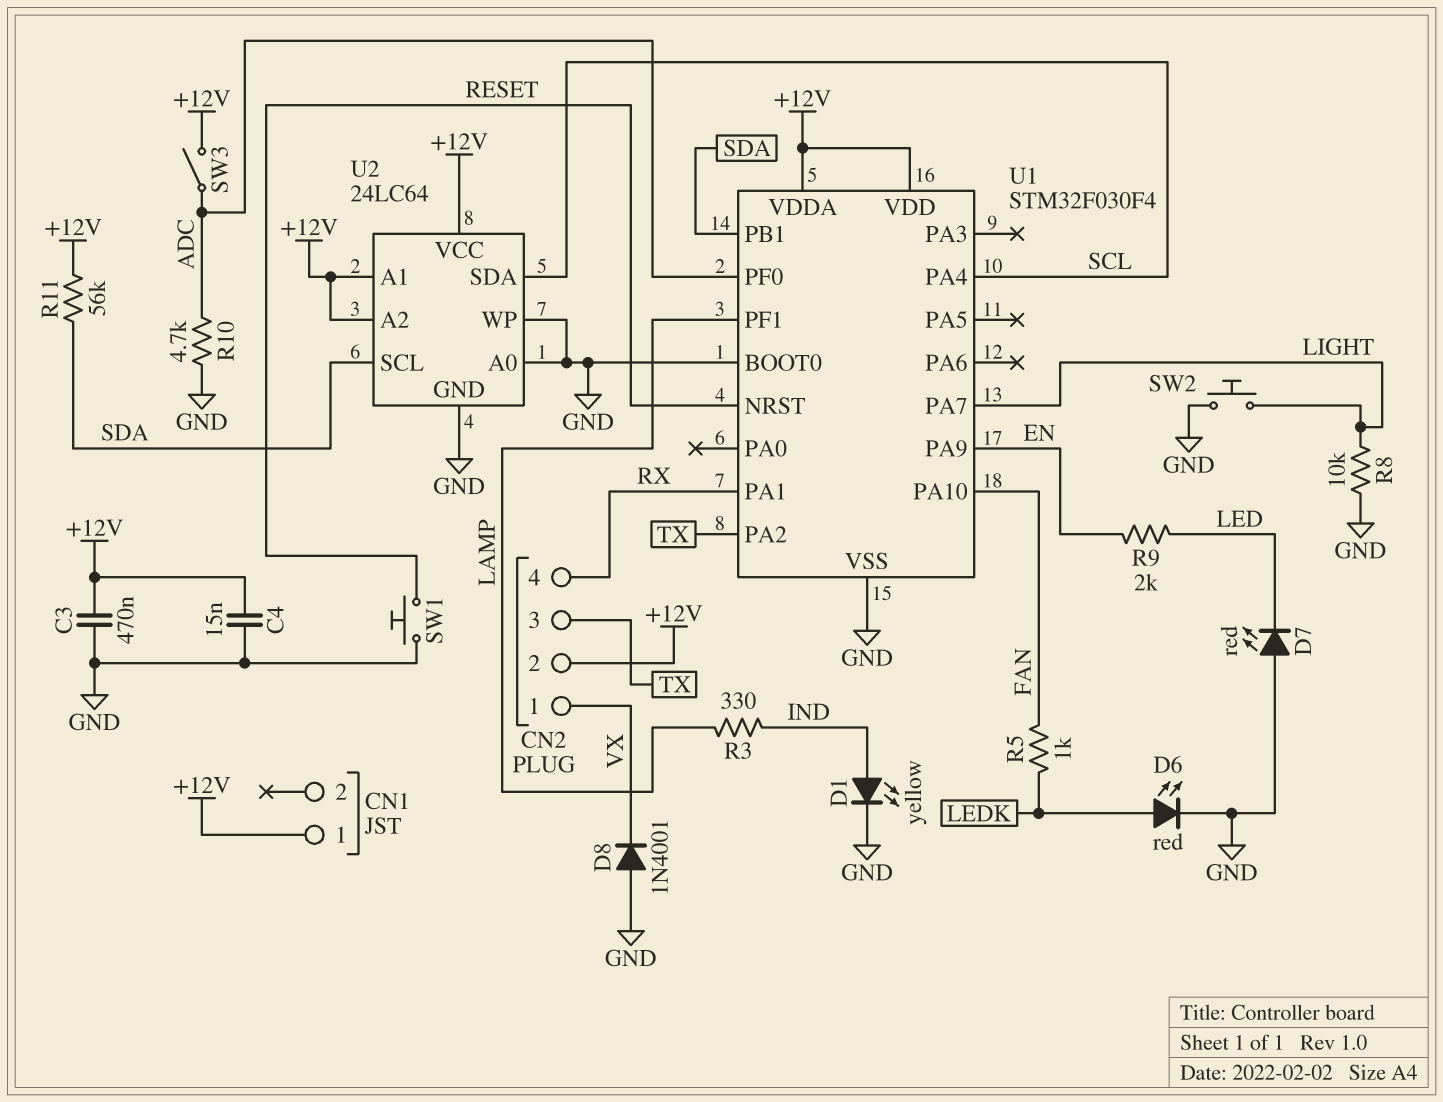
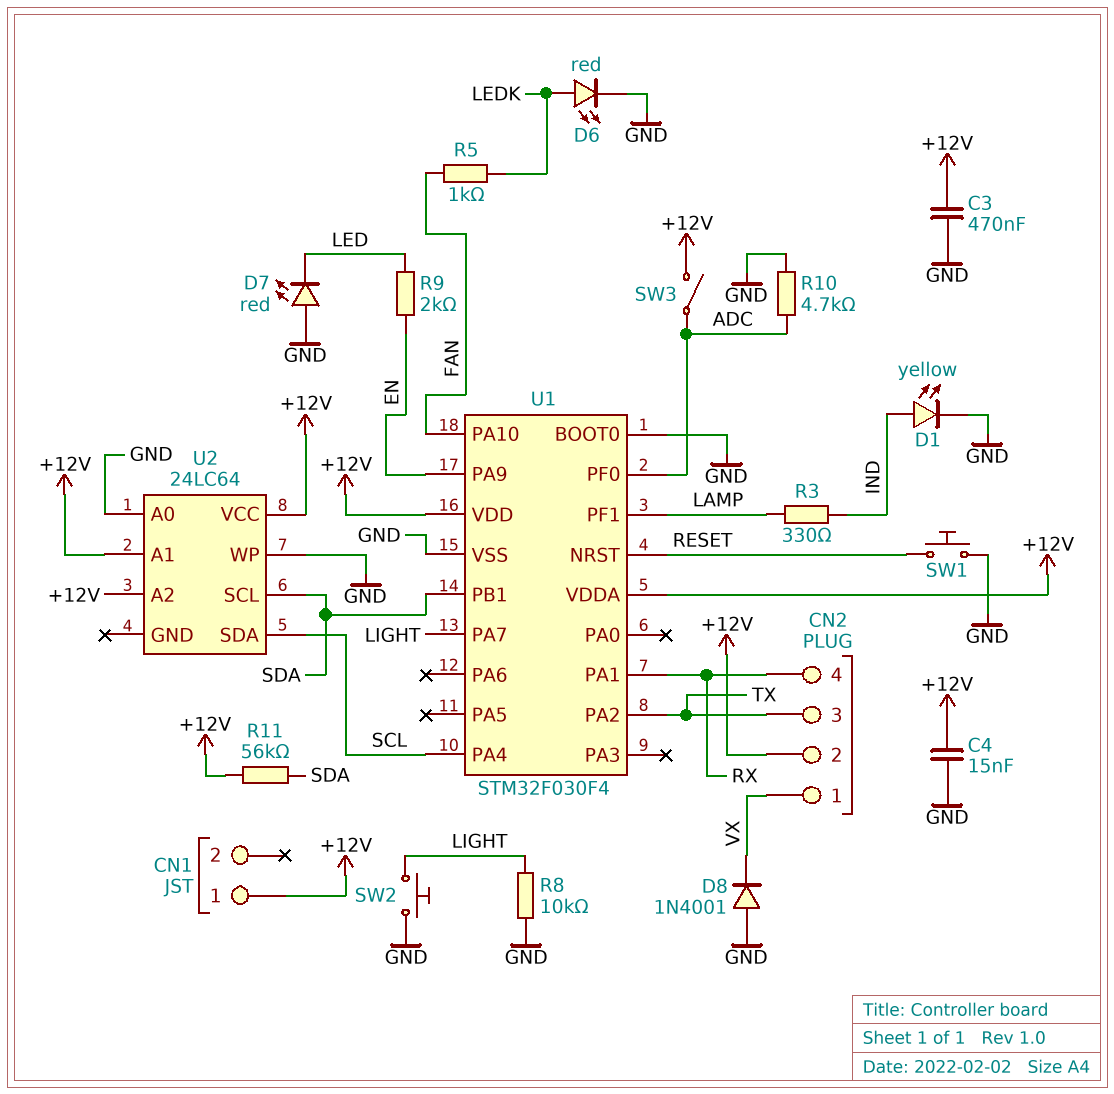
U2 pin GND: GND -> none

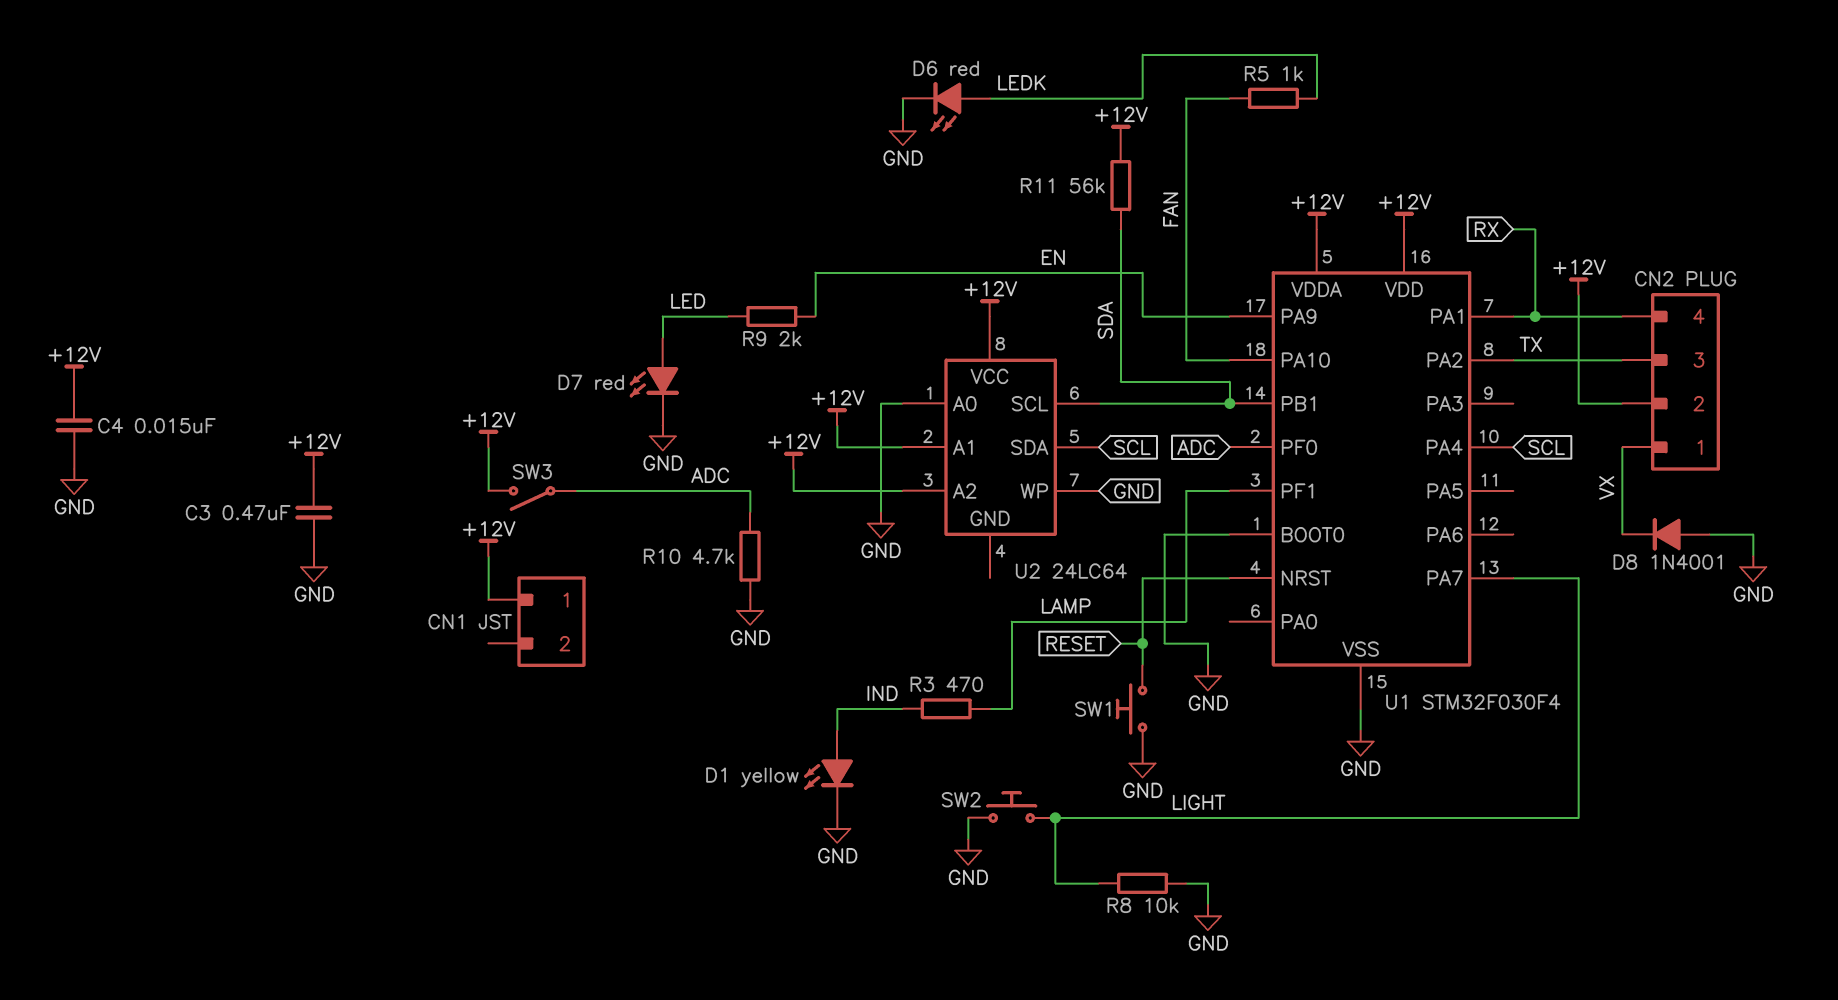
D7: LED red (A GND, K LED) -> LED red (A LED, K GND)
R3: 330 (IND, LAMP) -> 470 (IND, LAMP)

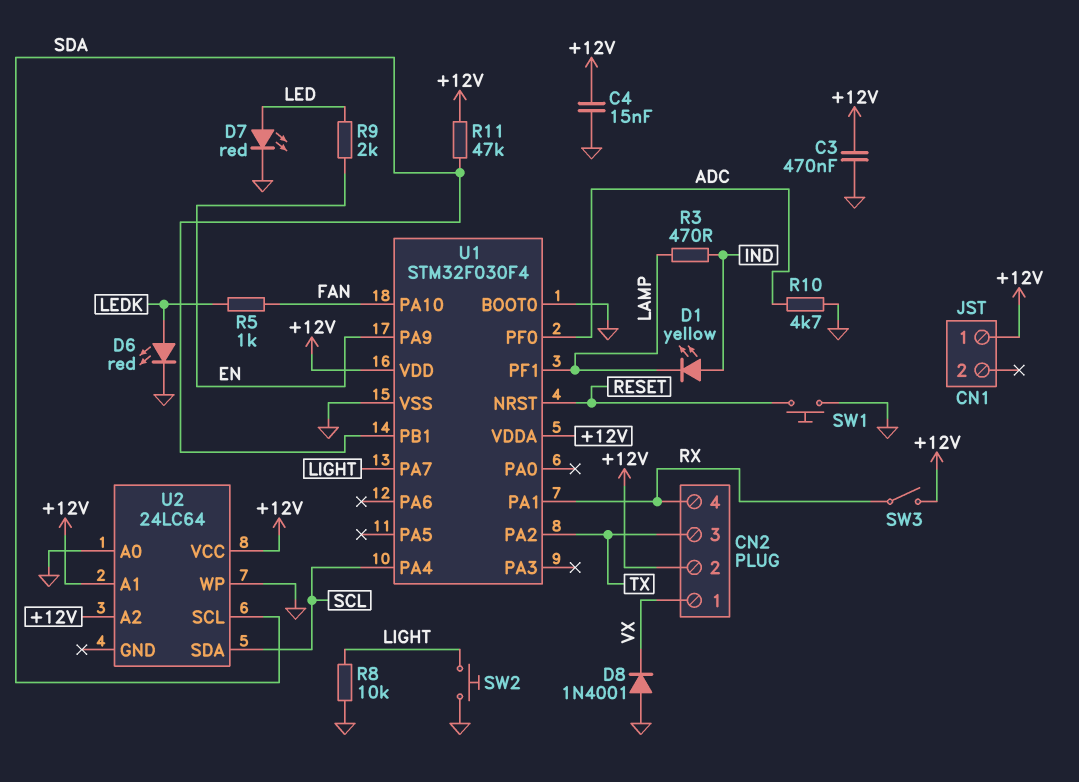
D1: LED yellow (A IND, K GND) -> LED yellow (A IND, K LAMP)
R11: 56k (+12V, SDA) -> 47k (+12V, SDA)
SW3: switch (+12V, ADC) -> switch (+12V, RX)

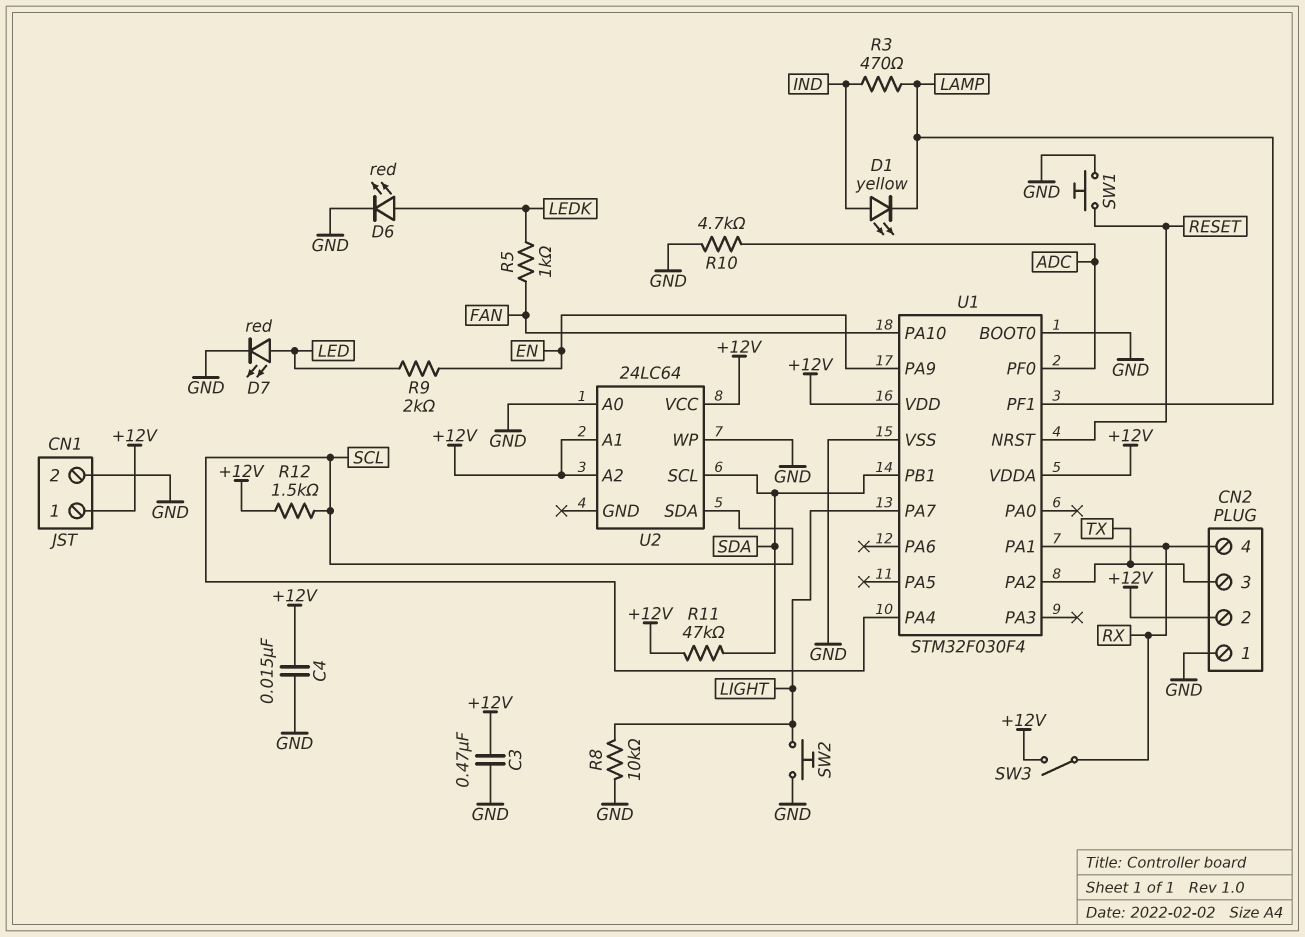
CN1 pin 2: none -> GND
CN2 pin 1: VX -> GND
D8: diode 1N4001 (A GND, K VX) -> none
R12: none -> 1.5k (+12V, SCL)

